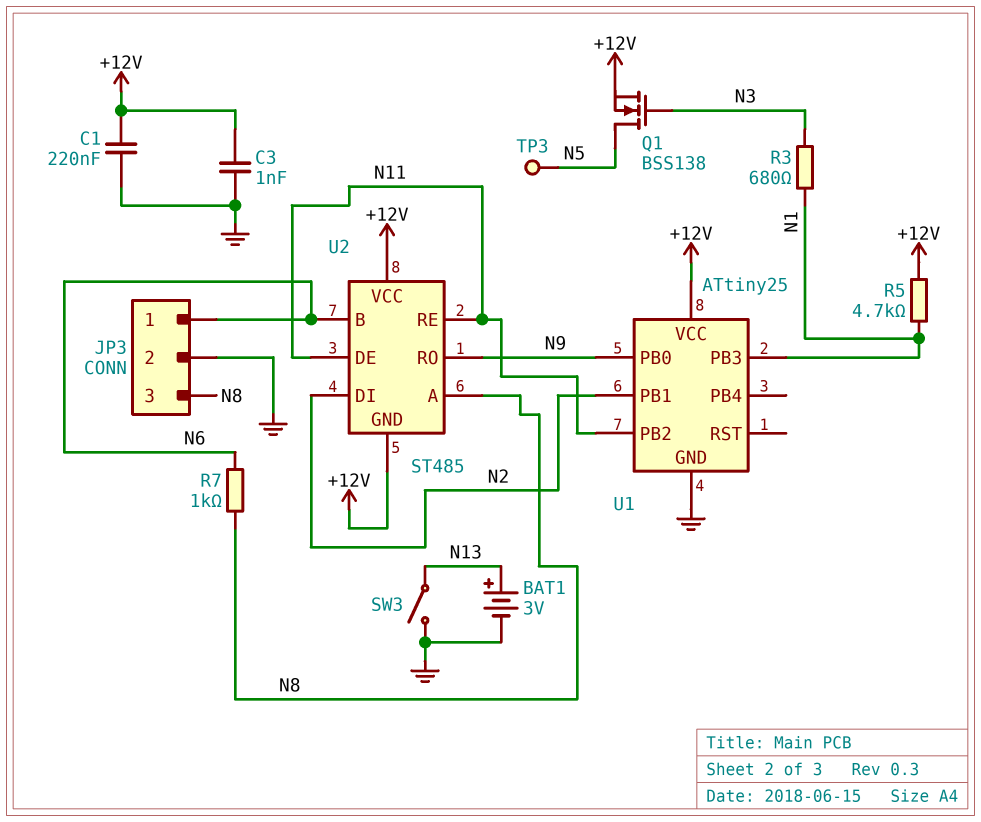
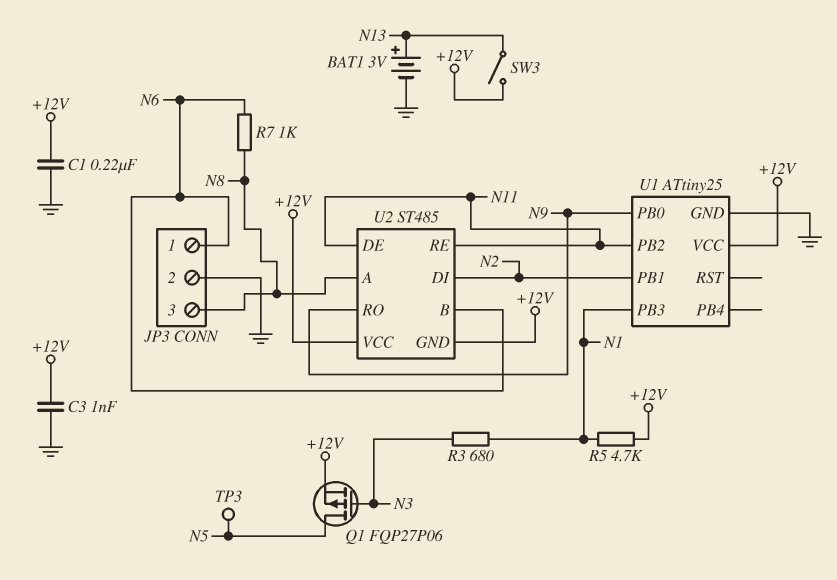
Q1: NMOS BSS138 (G N3, D N5, S +12V) -> PMOS FQP27P06 (G N3, D N5, S +12V)
SW3: switch (GND, N13) -> switch (+12V, N13)

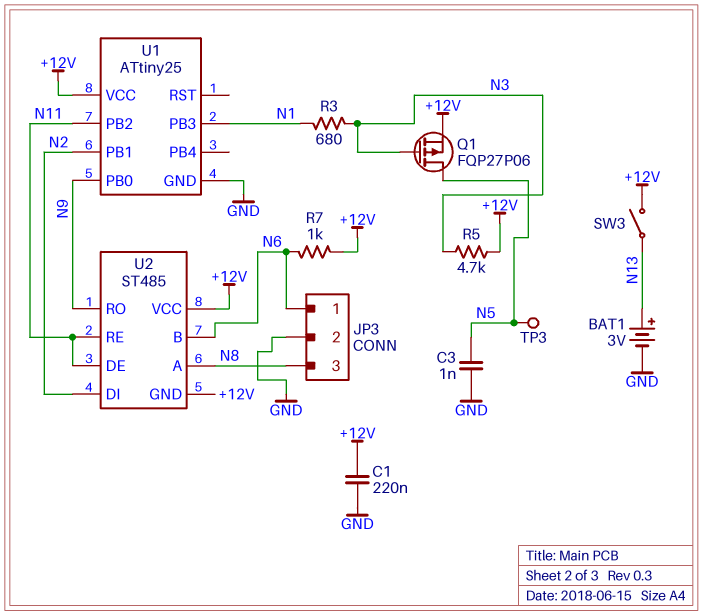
C3: 1nF (+12V, GND) -> 1nF (GND, N5)
R5: 4.7k (+12V, N1) -> 4.7k (+12V, N3)
R7: 1k (N6, N8) -> 1k (+12V, N6)

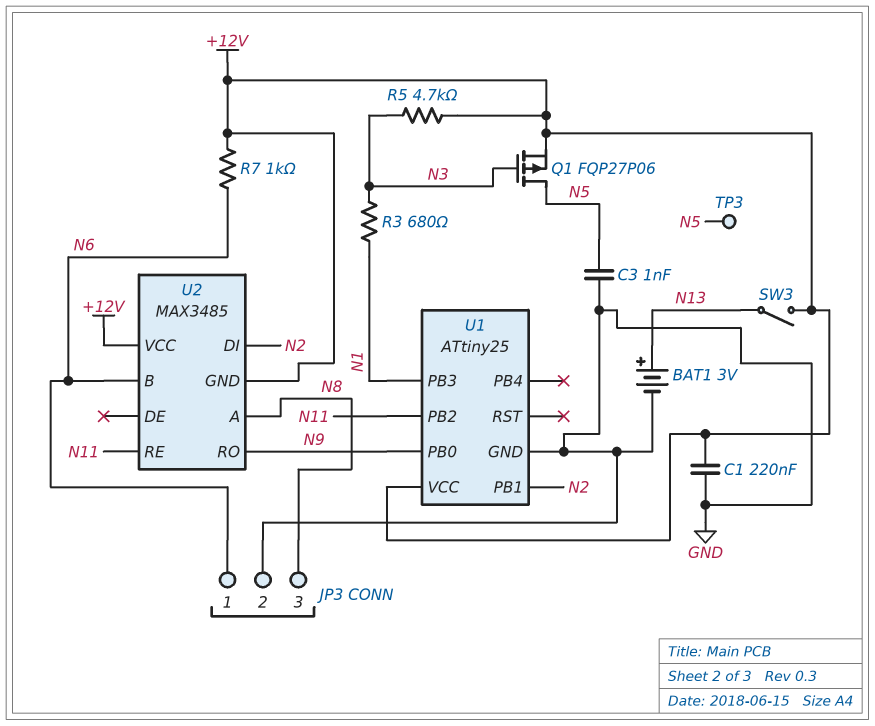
U2: ST485 -> MAX3485
U2 pin DE: N11 -> none

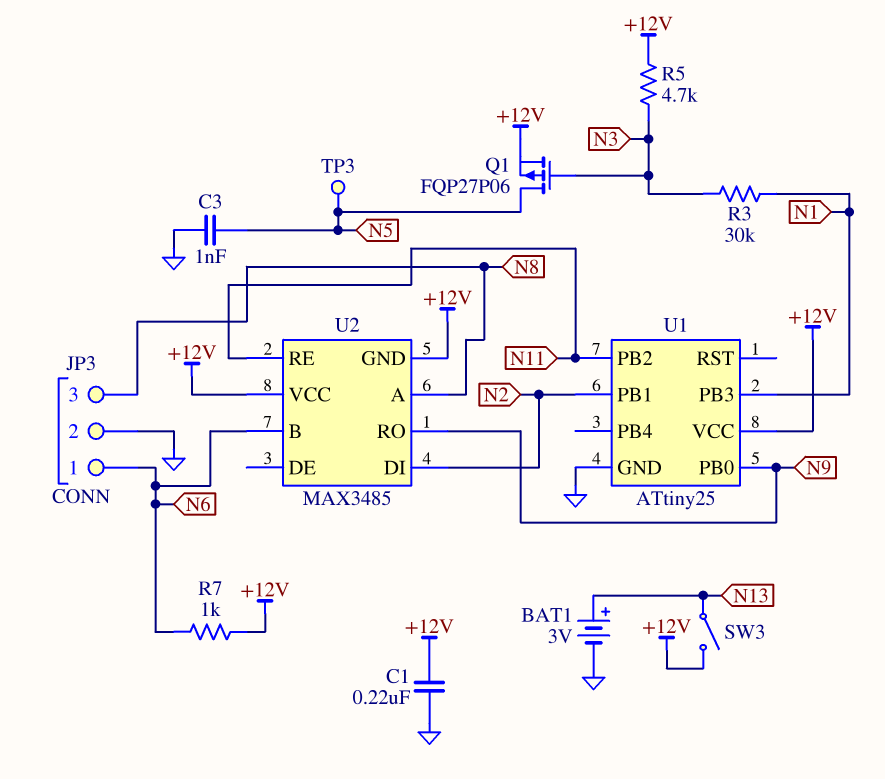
R3: 680 (N1, N3) -> 30k (N1, N3)

